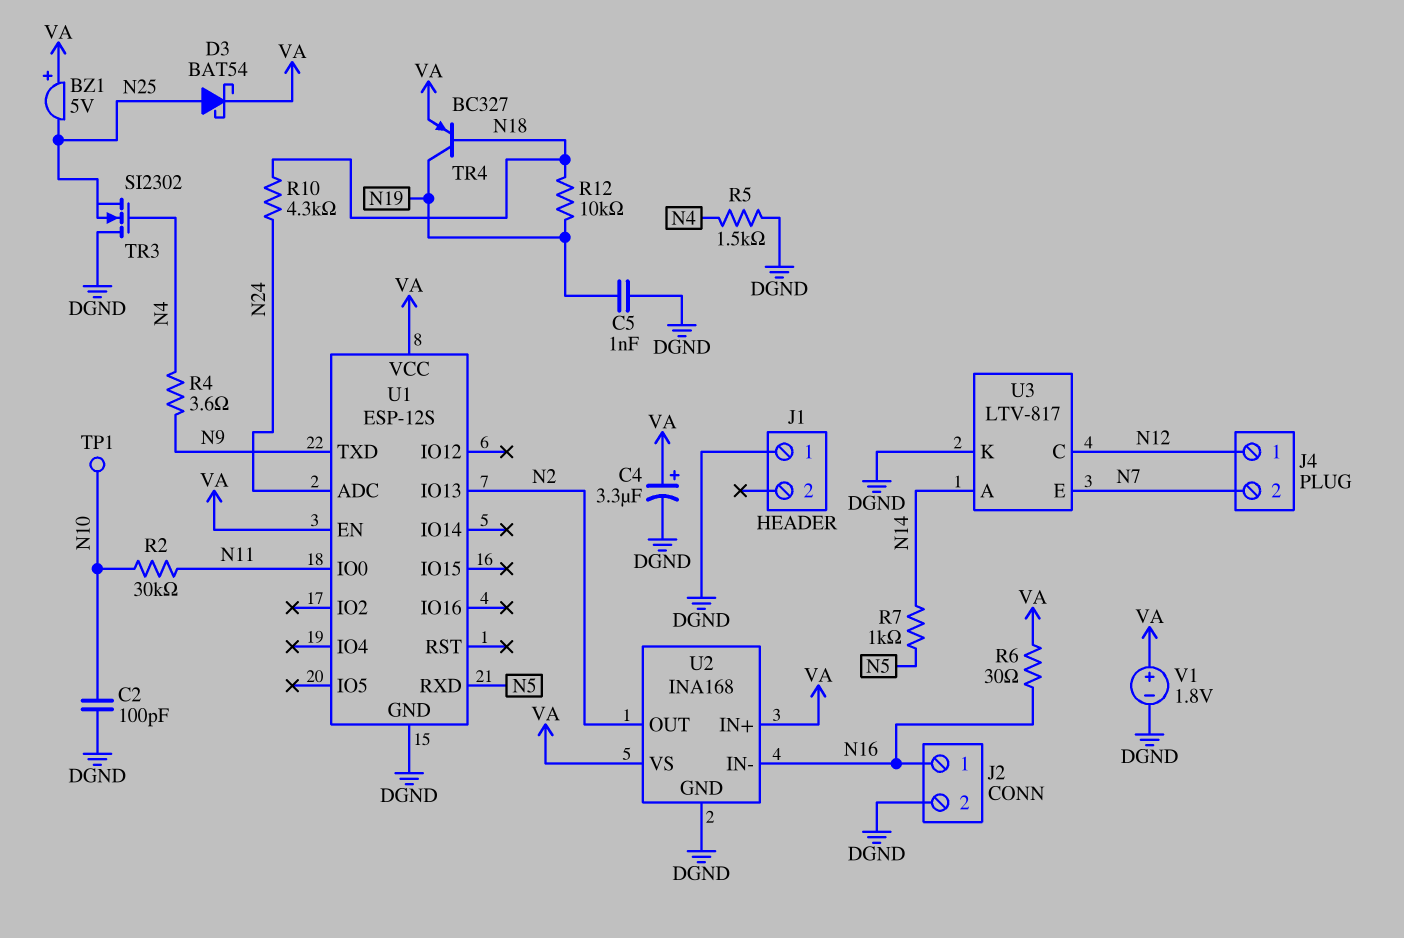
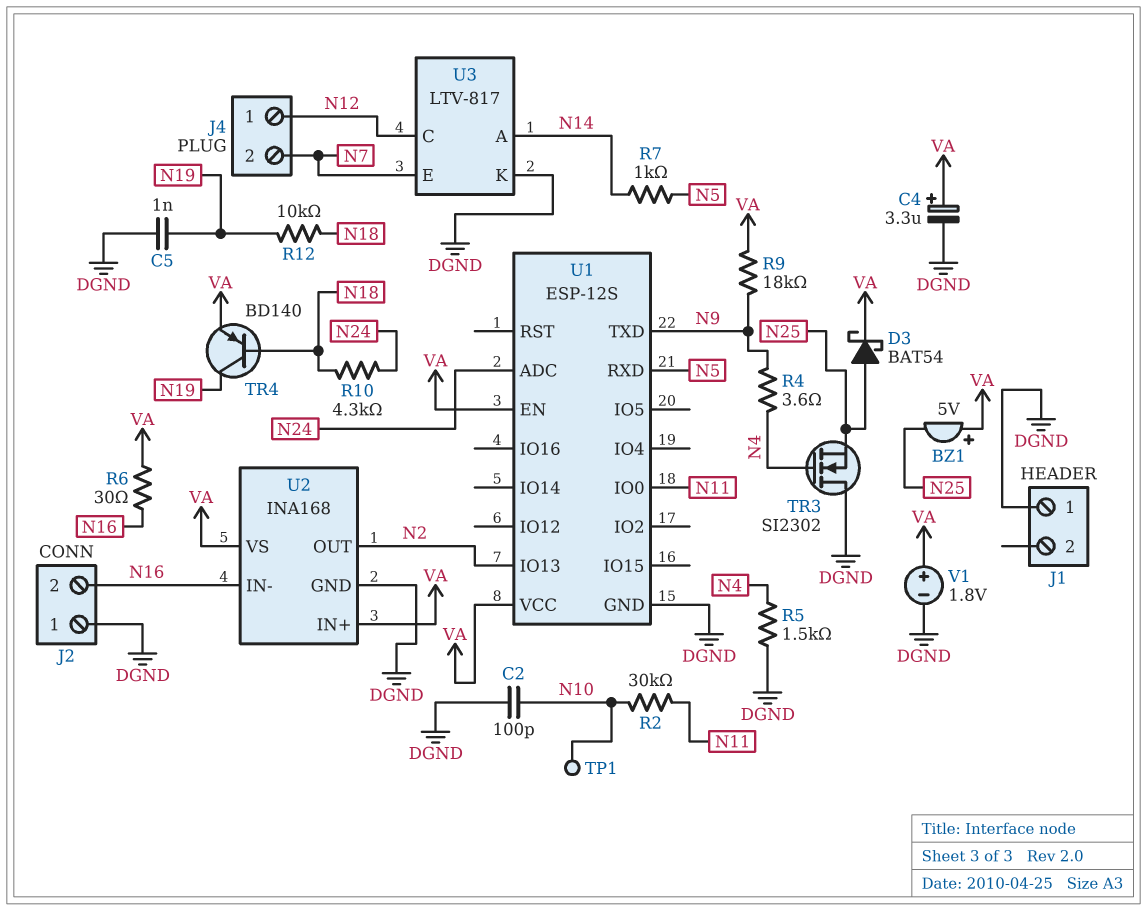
J2 pin 1: N16 -> DGND
J2 pin 2: DGND -> N16
R9: none -> 18k (N9, VA)
TR4: PNP BC327 (B N18, C N19, E VA) -> PNP BD140 (B N18, C N19, E VA)

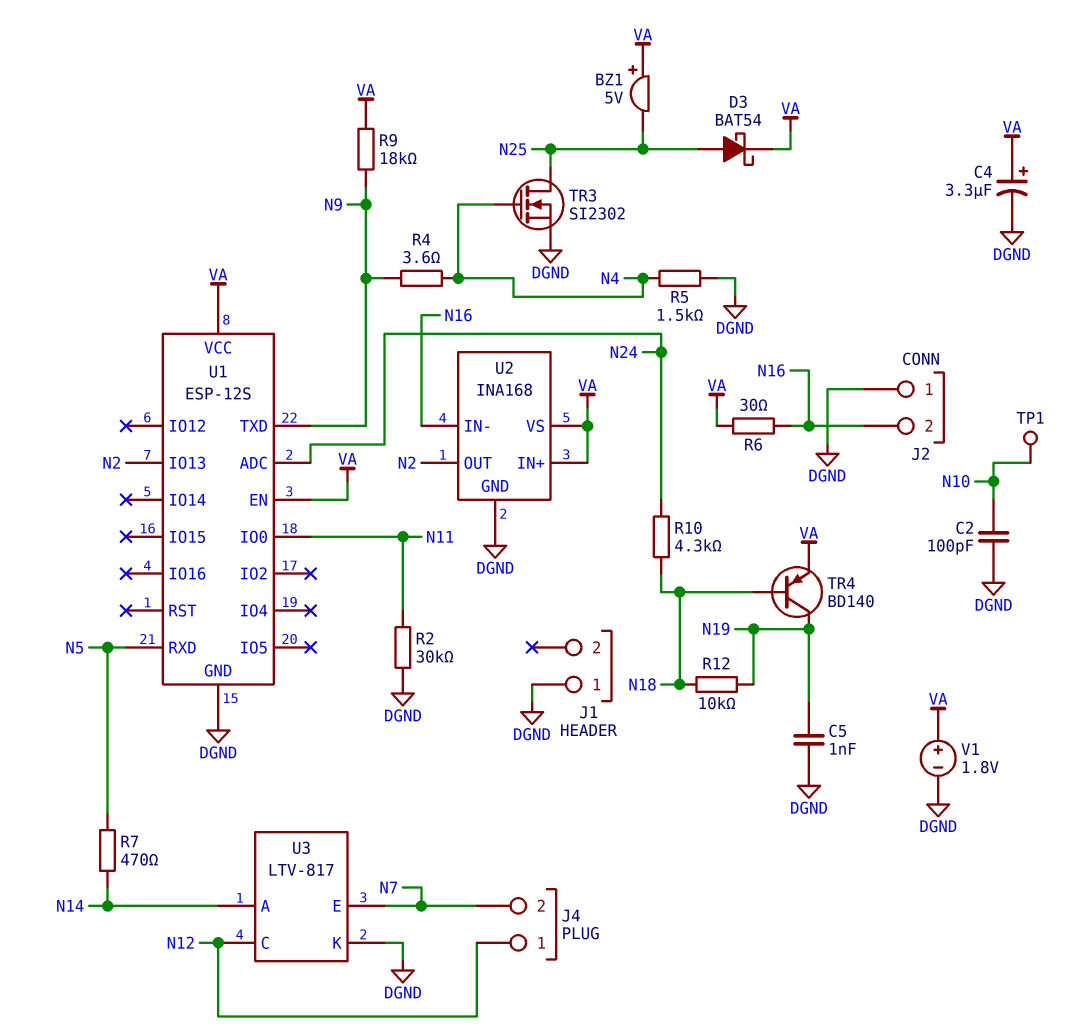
R2: 30k (N10, N11) -> 30k (DGND, N11)
R7: 1k (N5, N14) -> 470 (N5, N14)
TR3: NMOS SI2302 (G N4, D DGND, S N25) -> NMOS SI2302 (G N4, D N25, S DGND)

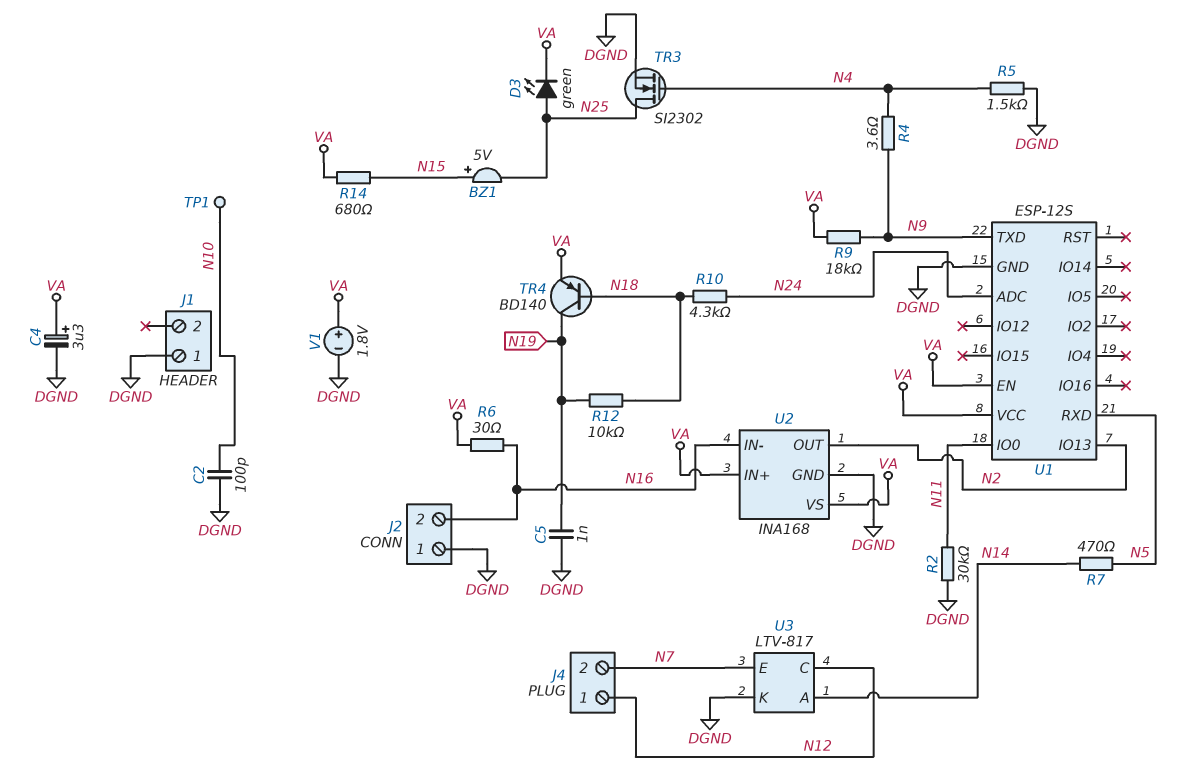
BZ1: buzzer 5V (plus VA, minus N25) -> buzzer 5V (plus N15, minus N25)
D3: schottky BAT54 (A N25, K VA) -> LED green (A N25, K VA)
R14: none -> 680 (N15, VA)

